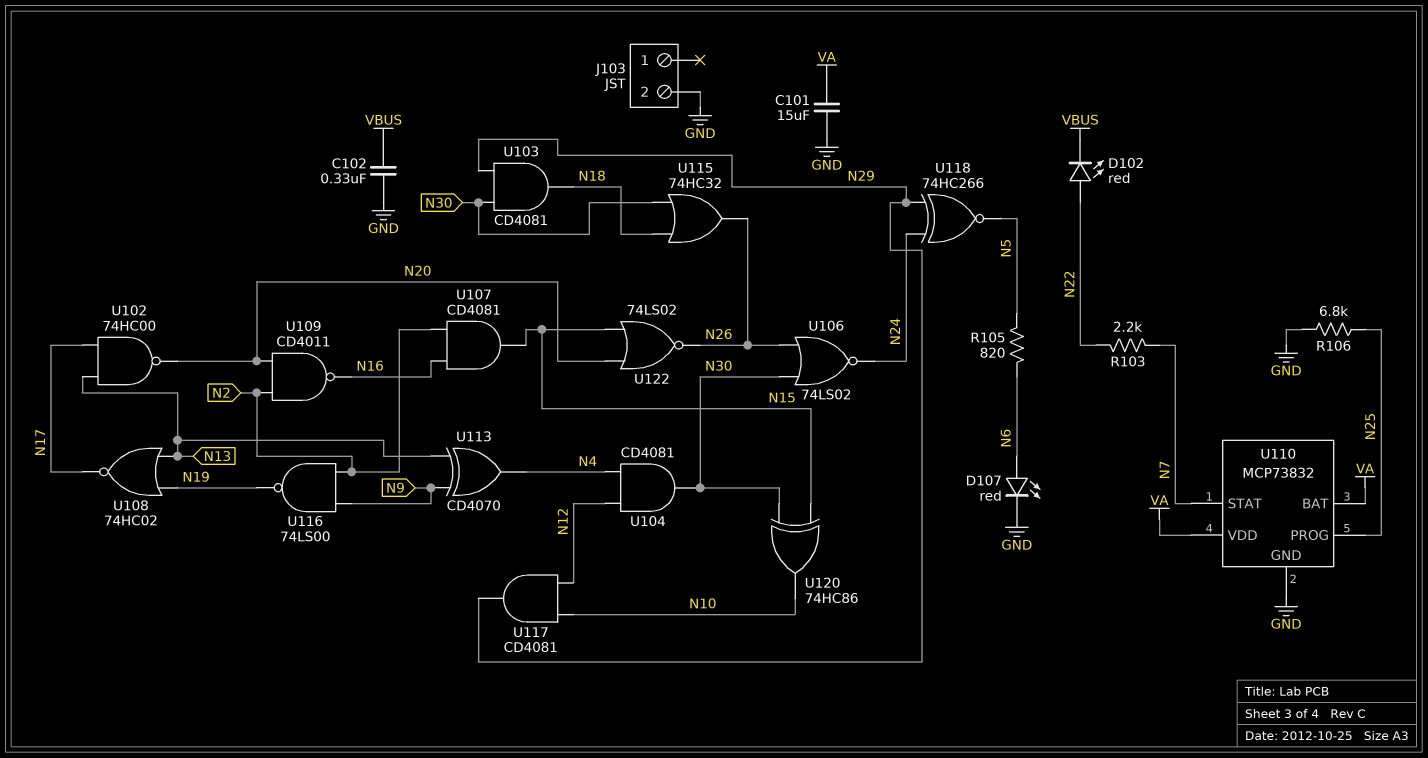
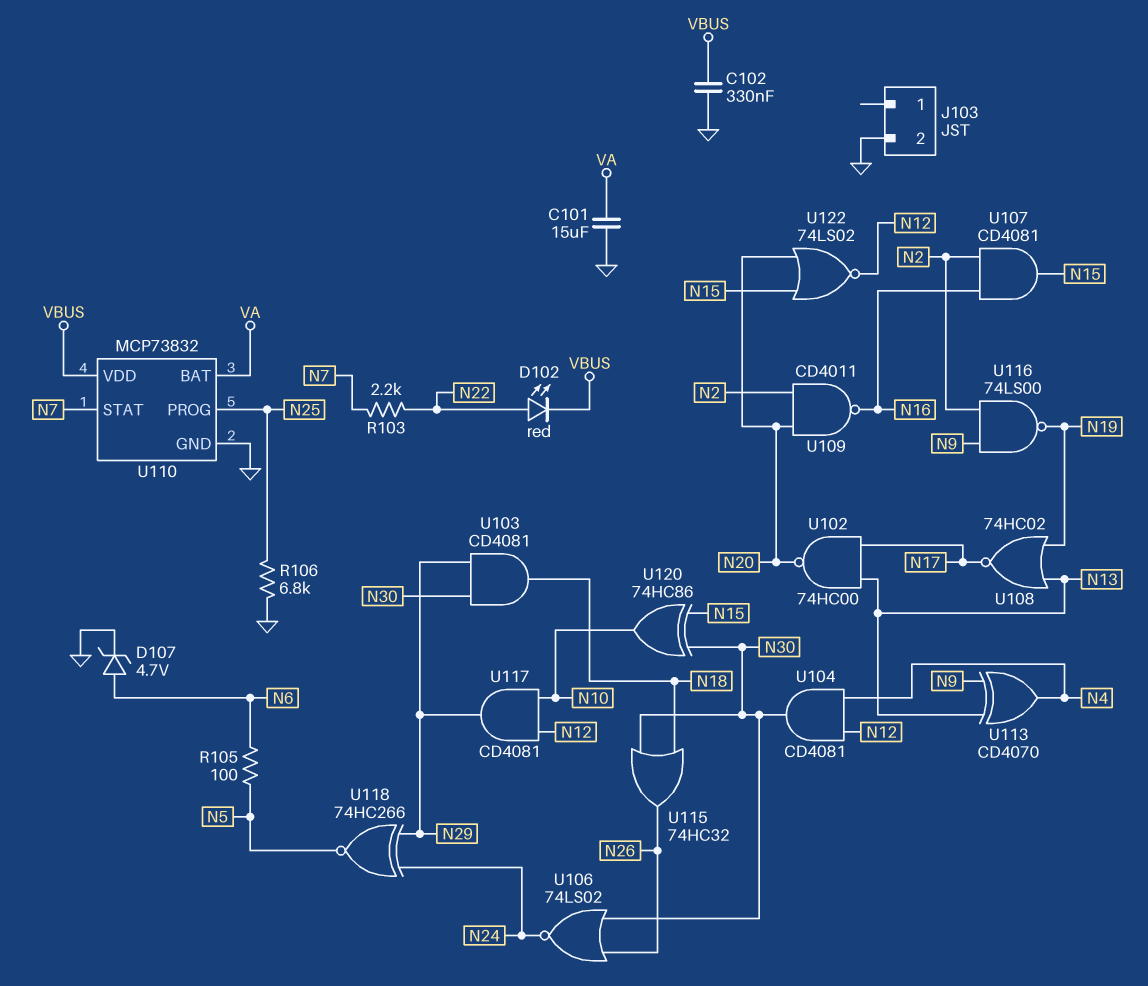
D107: LED red (A N6, K GND) -> zener 4.7V (A N6, K GND)
R105: 820 (N5, N6) -> 100 (N5, N6)
U110 pin VDD: VA -> VBUS
U122: NOR 74LS02 (in N15, in N20, out N26) -> NOR 74LS02 (in N15, in N20, out N12)

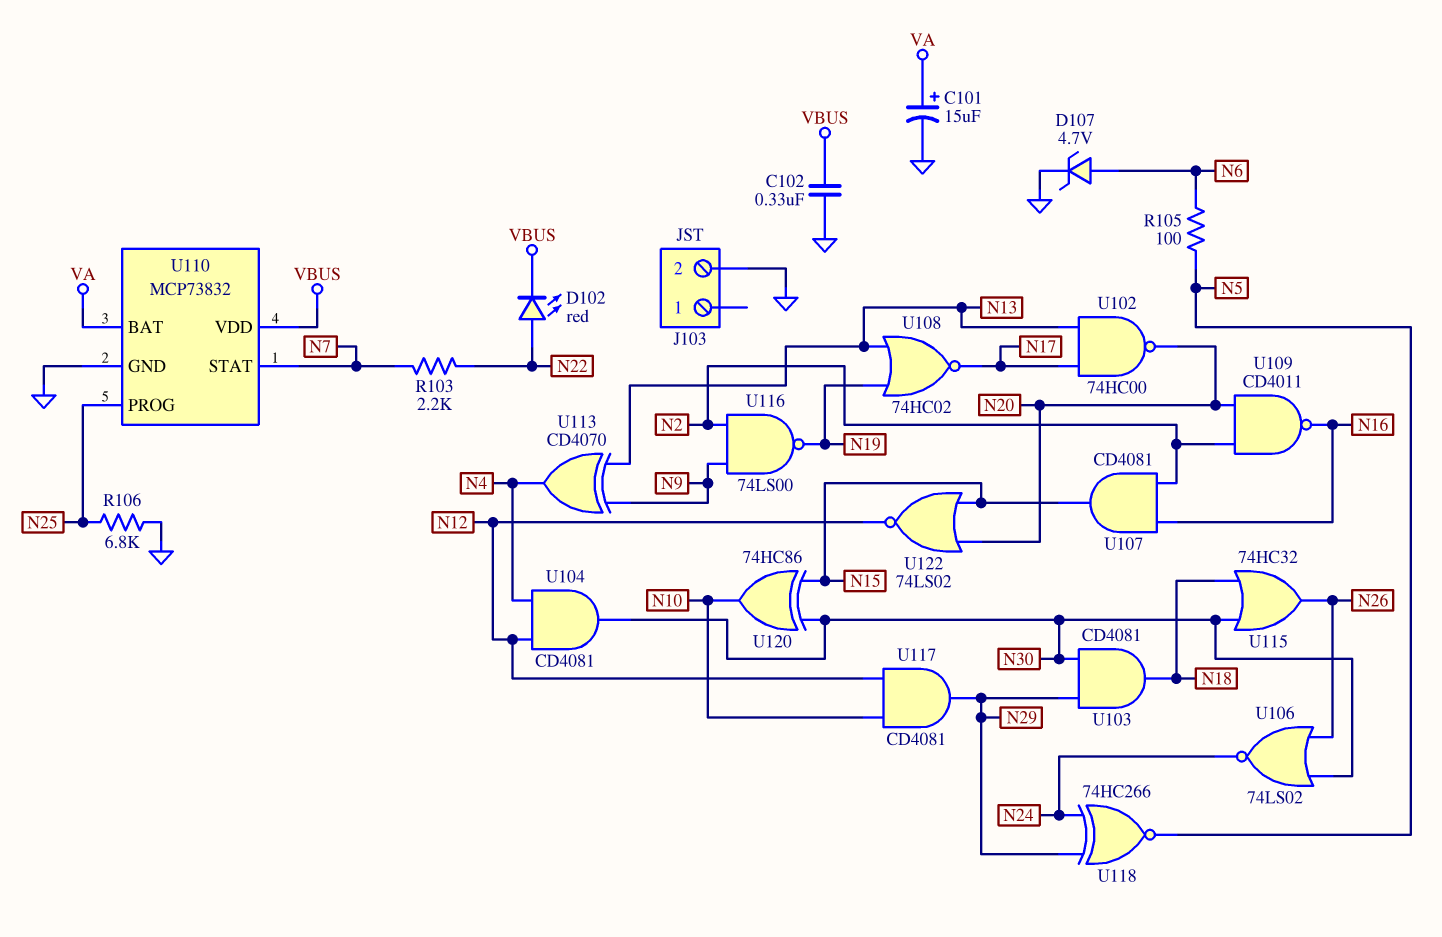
C101: 15uF (GND, VA) -> 15uF (plus VA, minus GND)

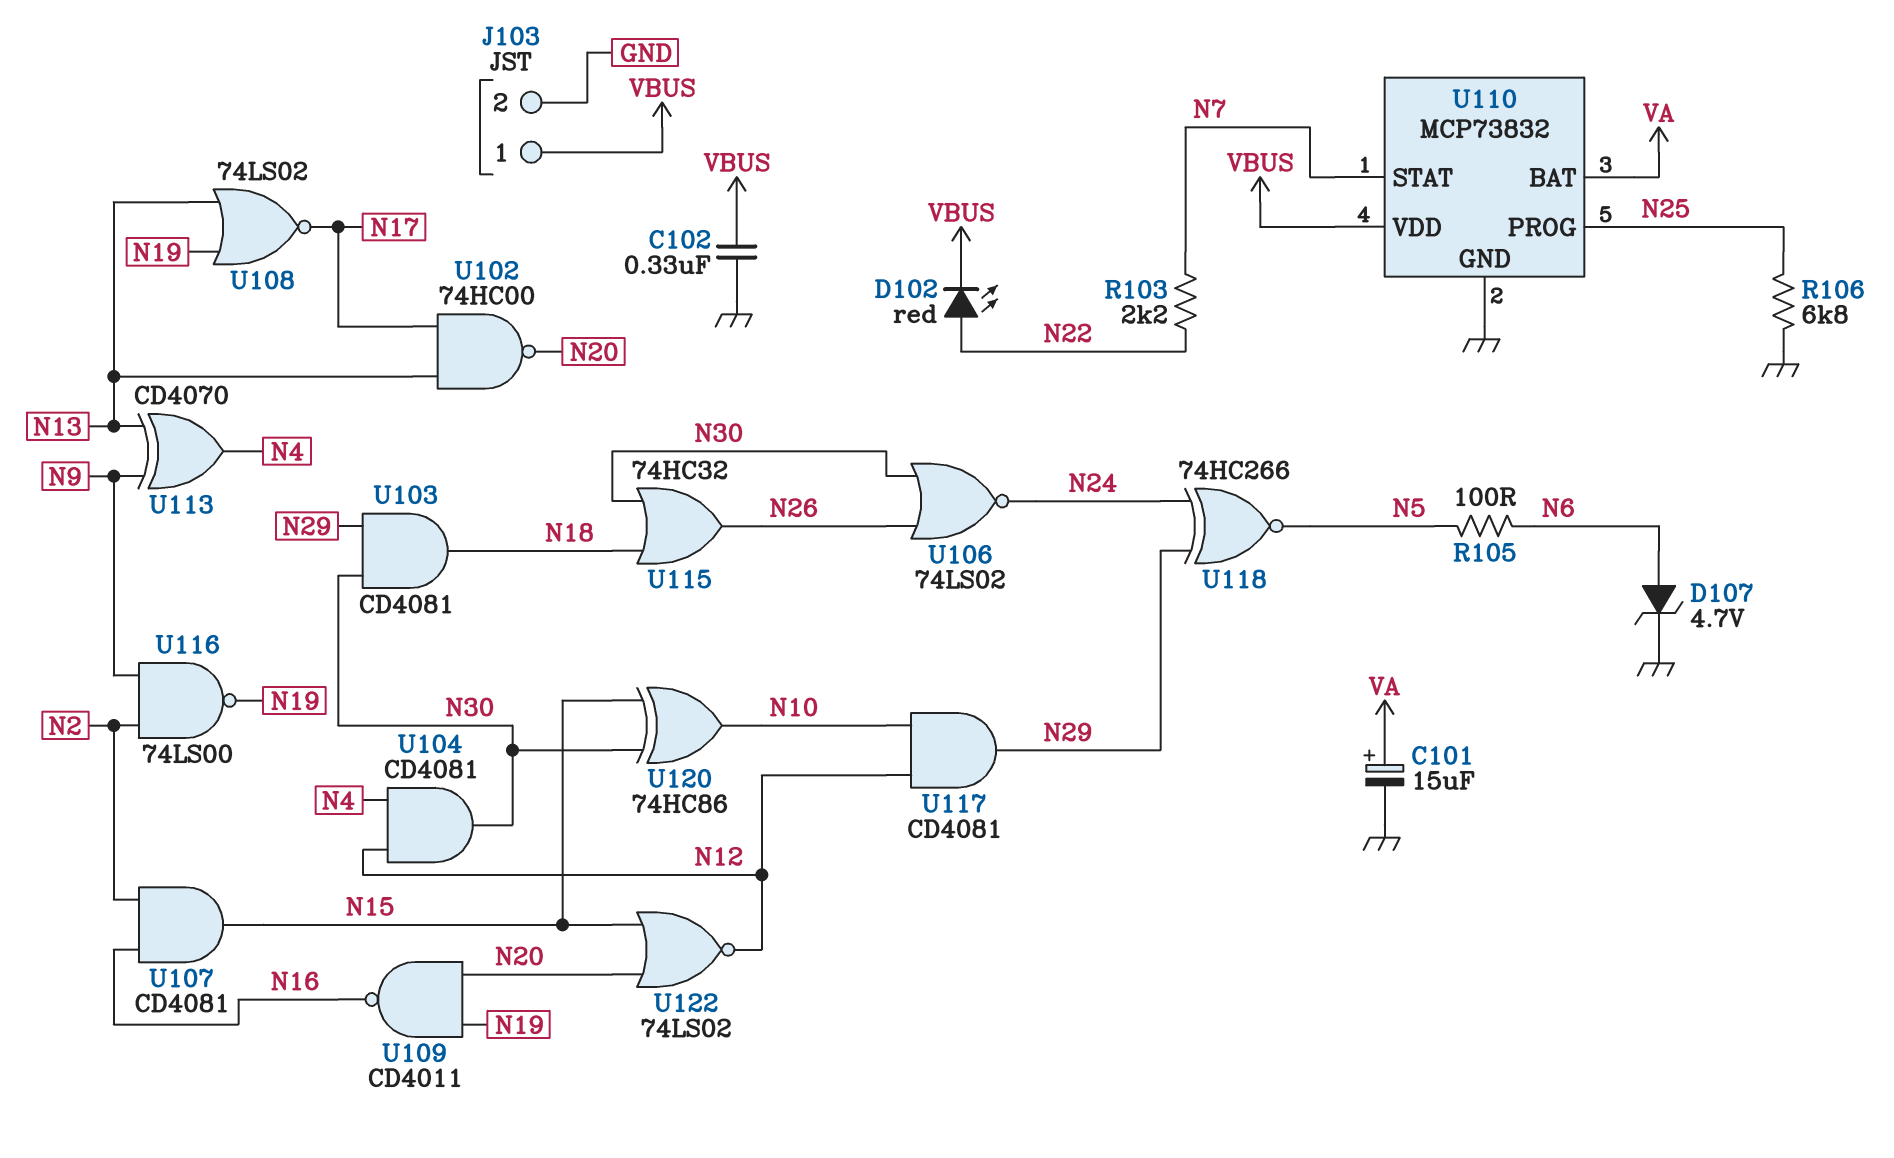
J103 pin 1: none -> VBUS
U108: NOR 74HC02 (in N13, in N19, out N17) -> NOR 74LS02 (in N13, in N19, out N17)
U109: NAND CD4011 (in N2, in N20, out N16) -> NAND CD4011 (in N19, in N20, out N16)

